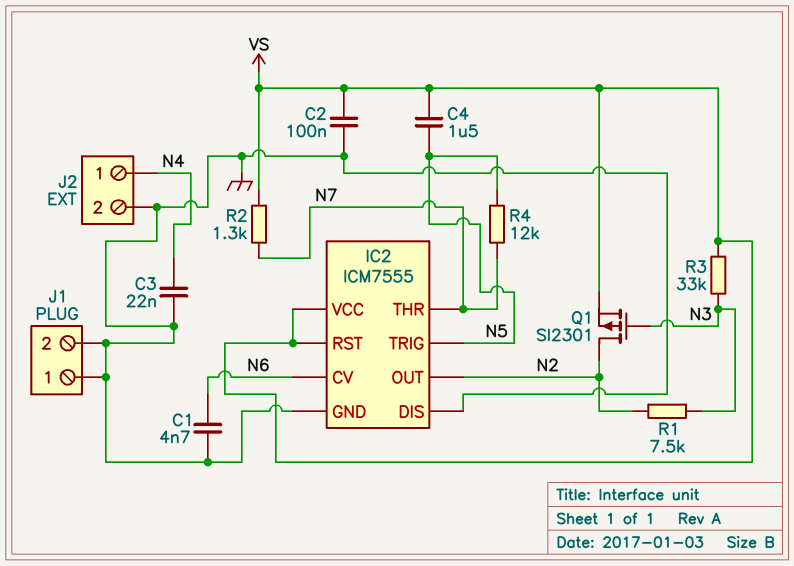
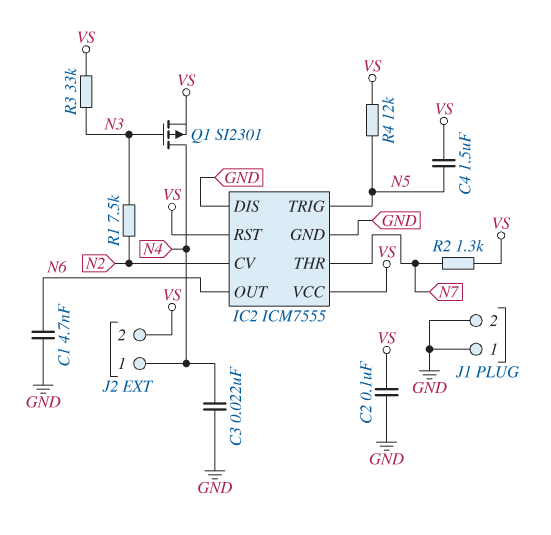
IC2 pin CV: N6 -> N2
IC2 pin OUT: N2 -> N6
J2 pin 2: GND -> VS
Q1: PMOS SI2301 (G N3, D N2, S VS) -> PMOS SI2301 (G N3, D N4, S VS)
R4: 12k (N5, N7) -> 12k (N5, VS)

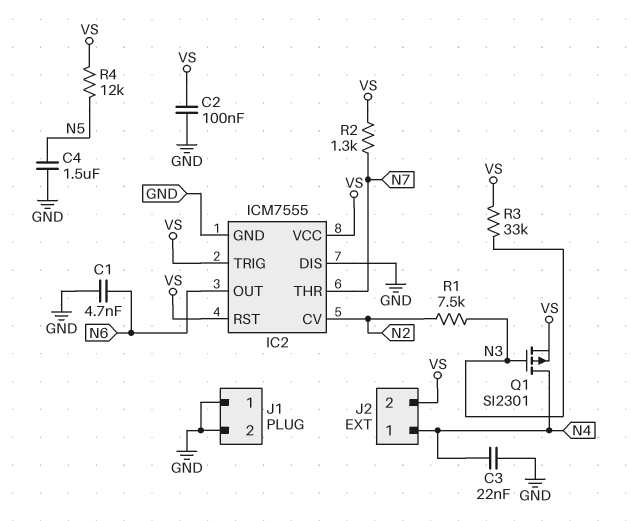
C4: 1.5uF (N5, VS) -> 1.5uF (GND, N5)
IC2 pin TRIG: N5 -> VS

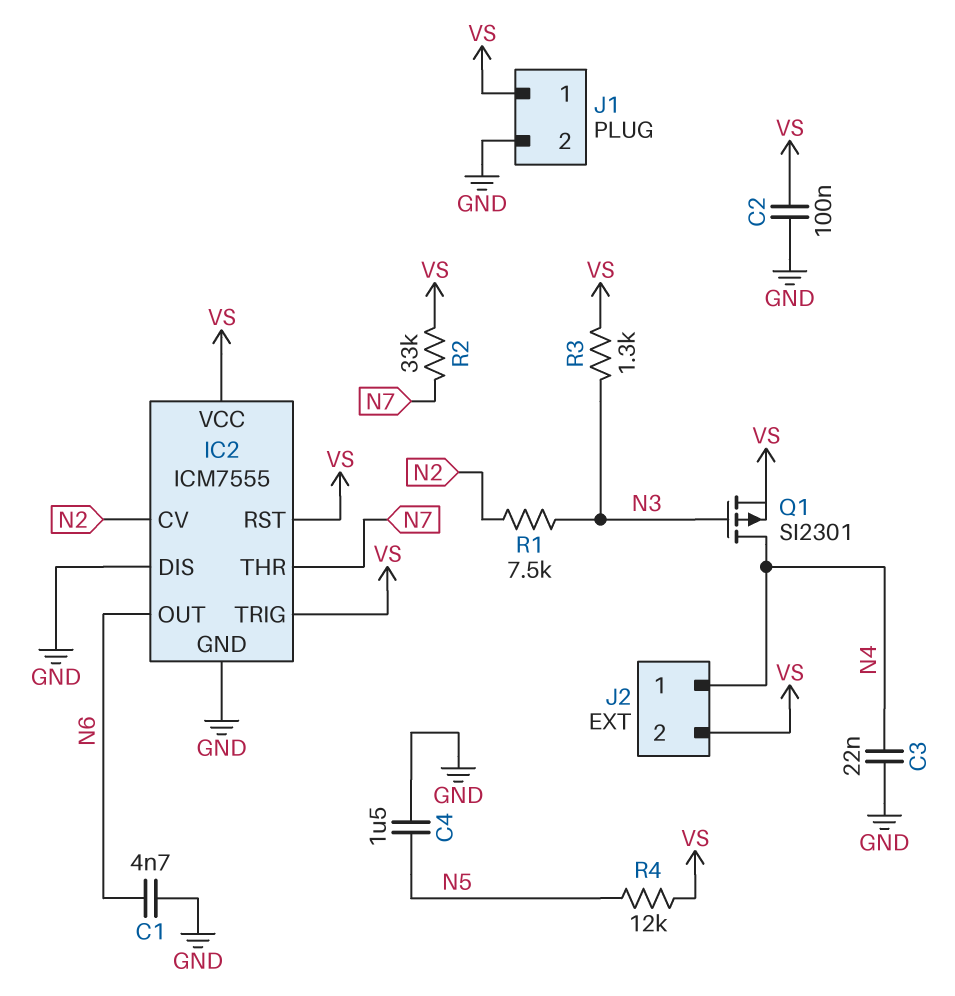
J1 pin 1: GND -> VS
R2: 1.3k (N7, VS) -> 33k (N7, VS)
R3: 33k (N3, VS) -> 1.3k (N3, VS)

